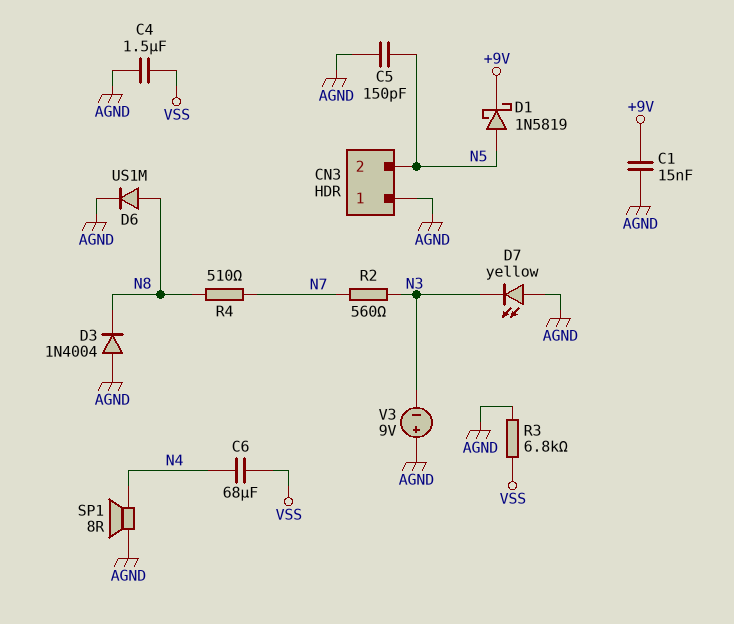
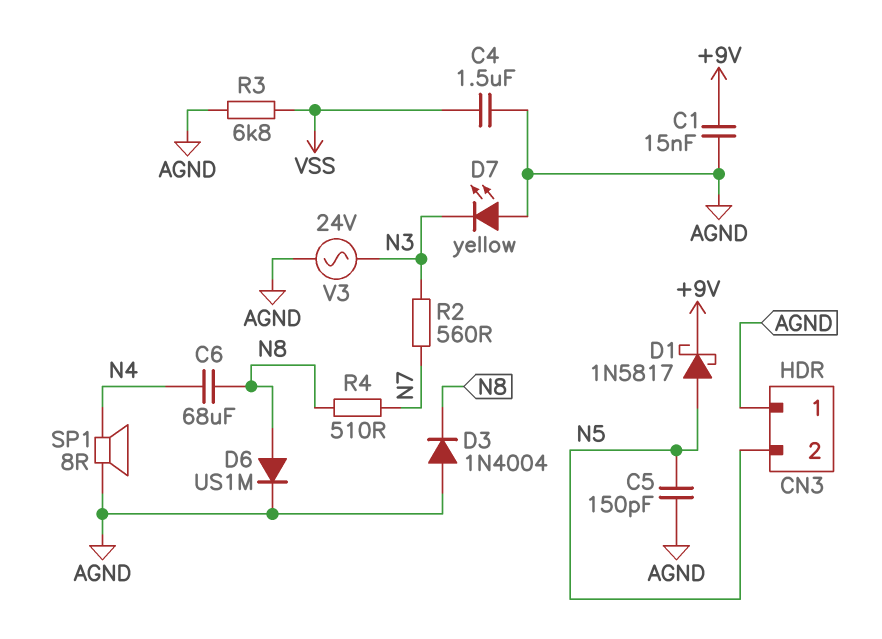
C6: 68uF (N4, VSS) -> 68uF (N4, N8)
D1: schottky 1N5819 (A N5, K +9V) -> schottky 1N5817 (A N5, K +9V)
V3: 9V (plus AGND, minus N3) -> AC 24V (AGND, N3)

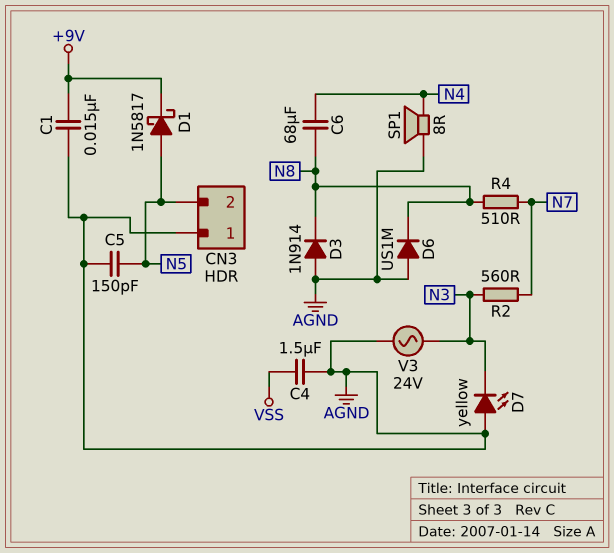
D3: diode 1N4004 (A AGND, K N8) -> diode 1N914 (A AGND, K N8)
D6: diode US1M (A N8, K AGND) -> diode US1M (A AGND, K N8)
R3: 6.8k (AGND, VSS) -> none

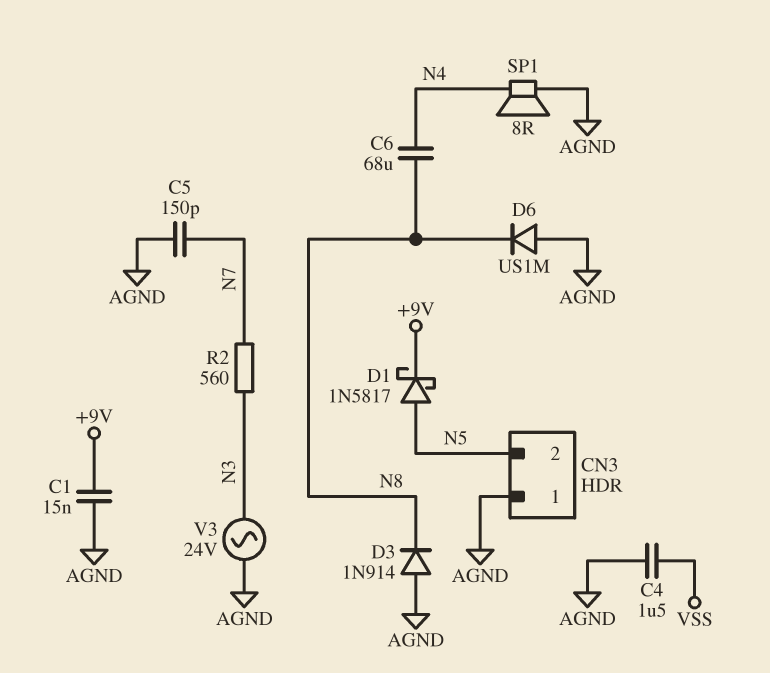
C5: 150pF (AGND, N5) -> 150pF (AGND, N7)
D7: LED yellow (A AGND, K N3) -> none
R4: 510 (N7, N8) -> none

